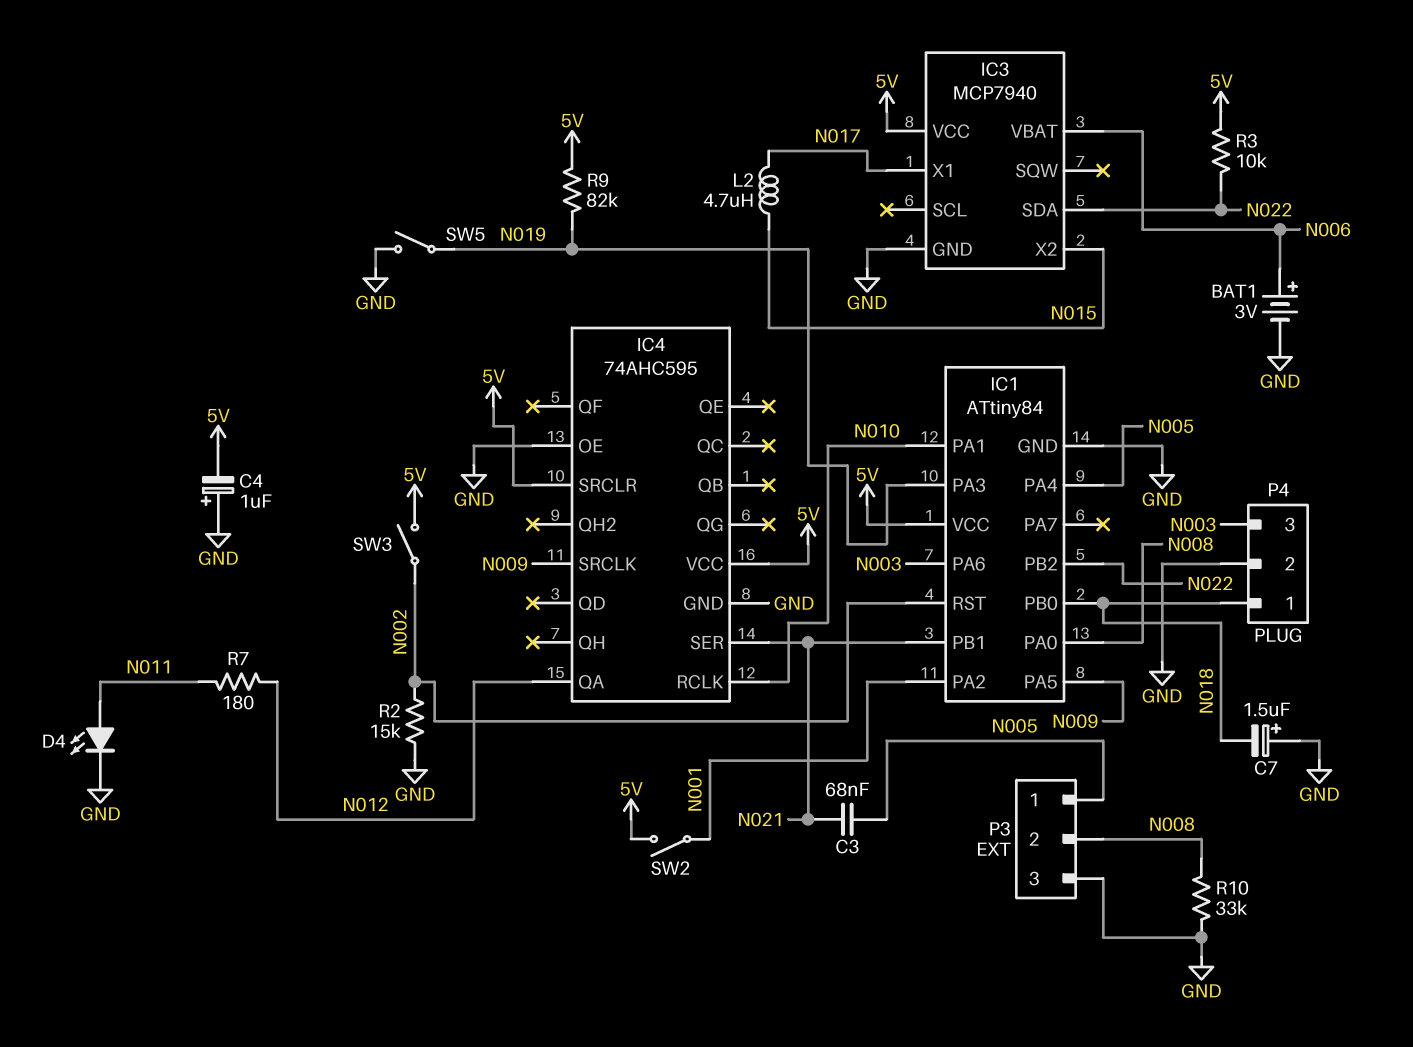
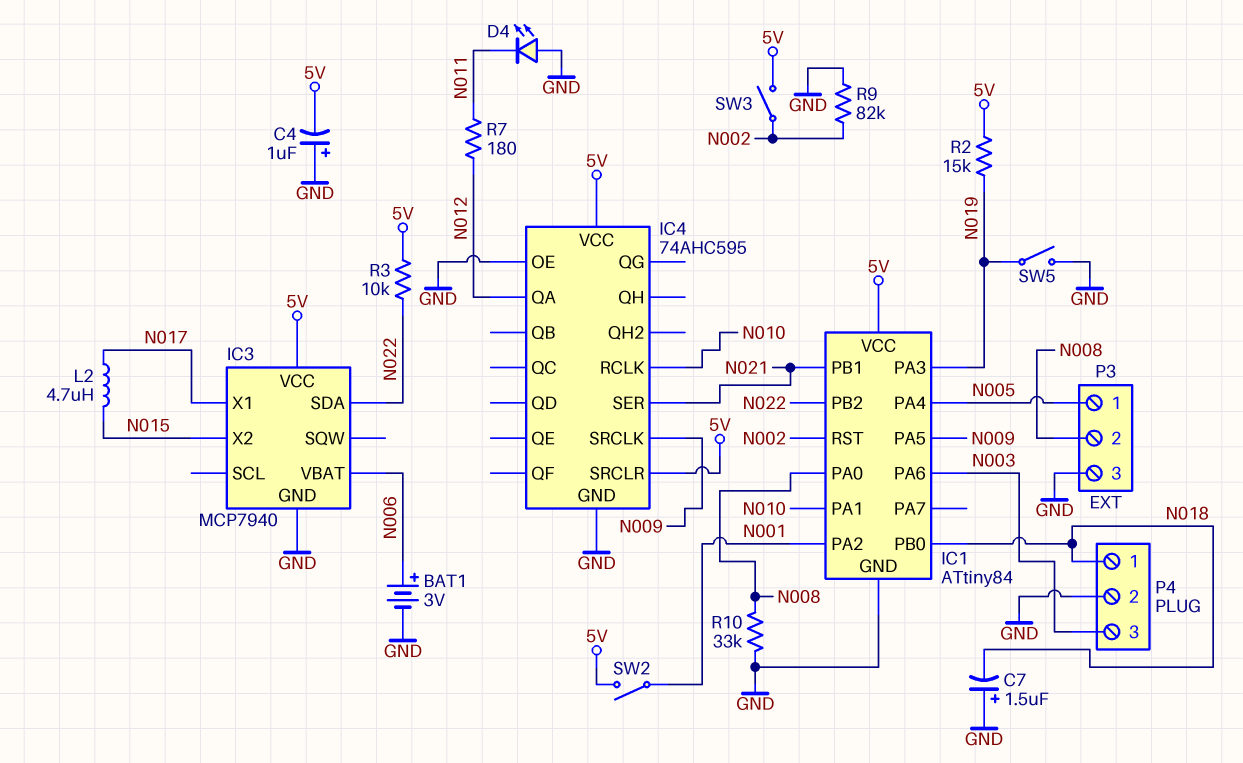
C3: 68nF (N005, N021) -> none
D4: LED (A N011, K GND) -> LED (A GND, K N011)
R2: 15k (GND, N002) -> 15k (5V, N019)
R9: 82k (5V, N019) -> 82k (GND, N002)

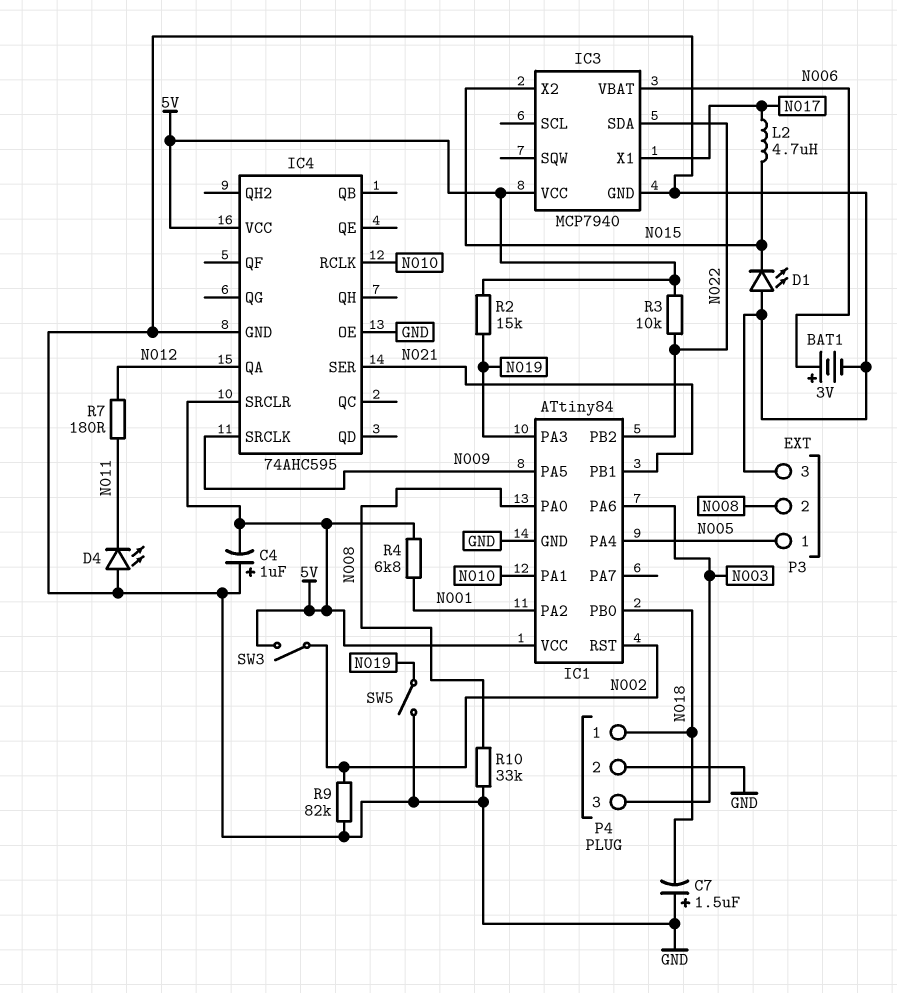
D1: none -> LED (A GND, K N015)
R4: none -> 6.8k (5V, N001)
SW2: switch (5V, N001) -> none

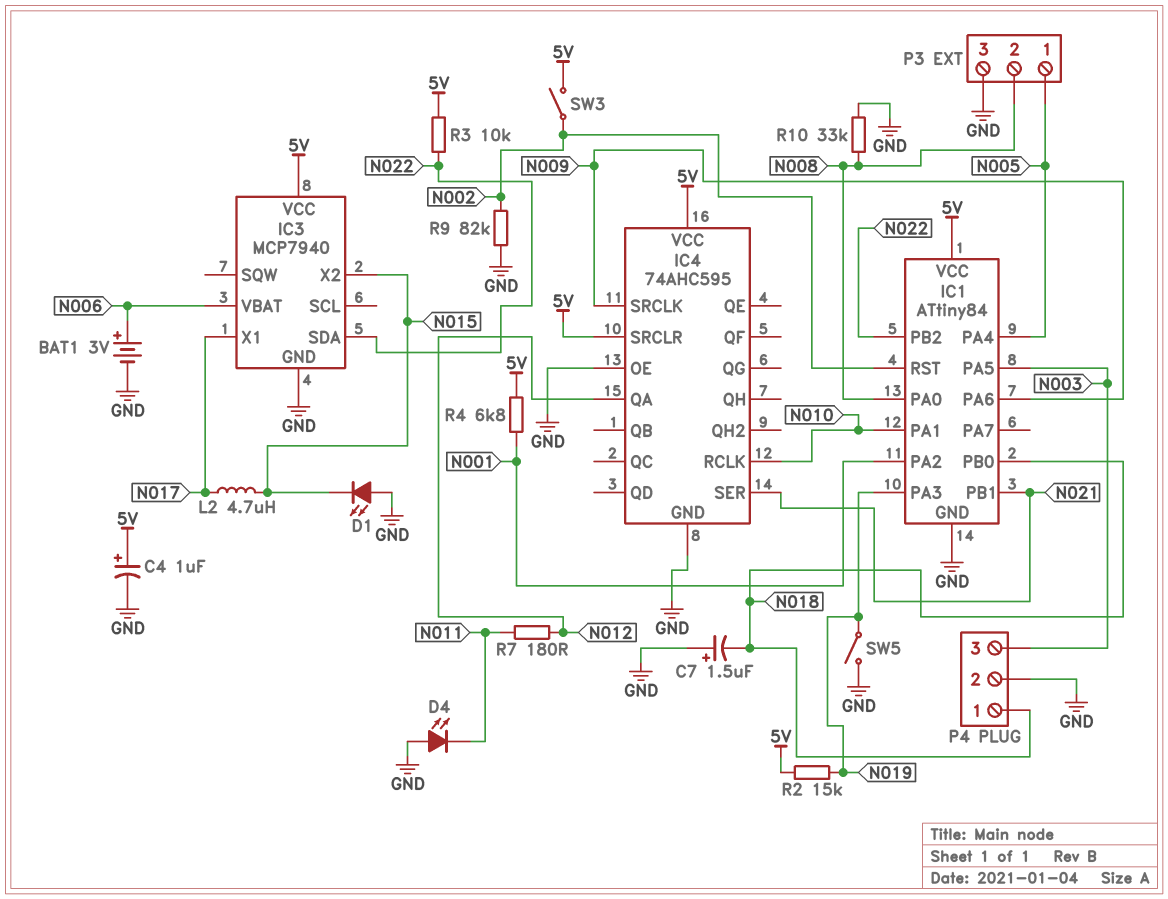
C4: 1uF (plus GND, minus 5V) -> 1uF (plus 5V, minus GND)
IC1 pin PA5: N009 -> N003
IC1 pin PA6: N003 -> N009

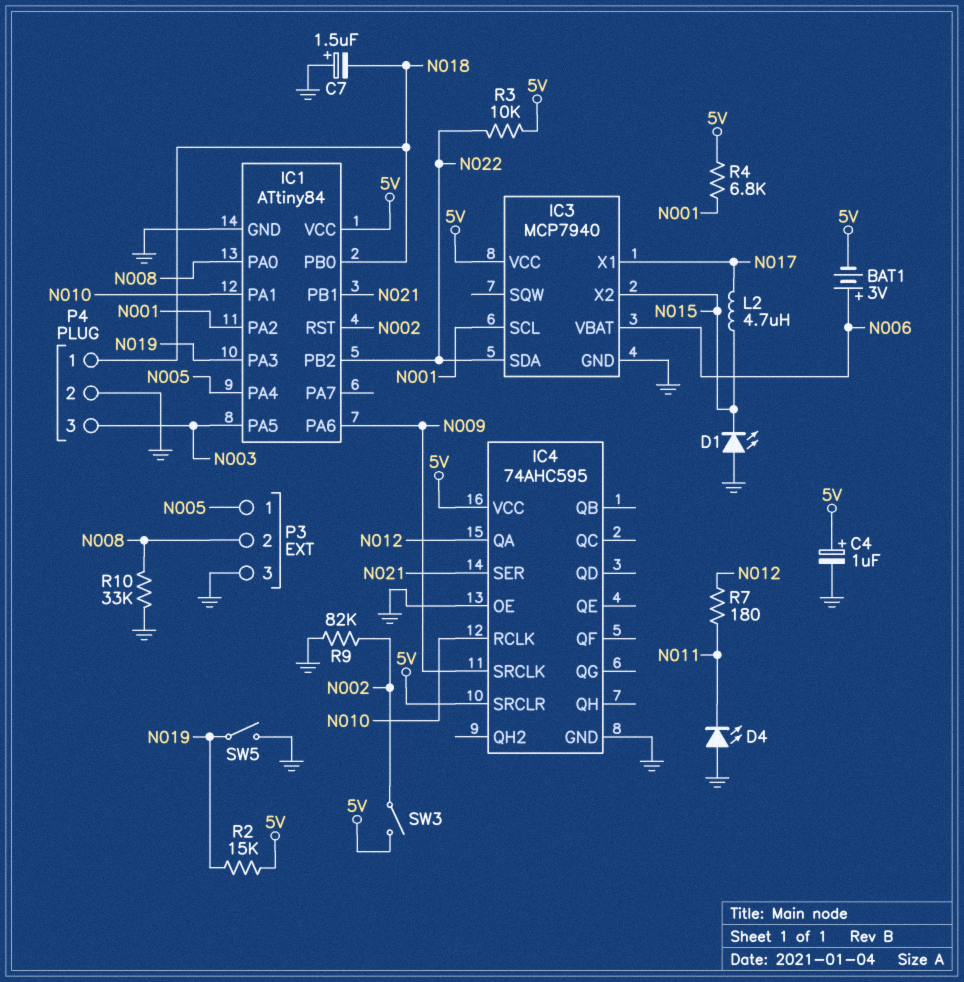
BAT1: 3V (plus N006, minus GND) -> 3V (plus N006, minus 5V)
IC3 pin SCL: none -> N001

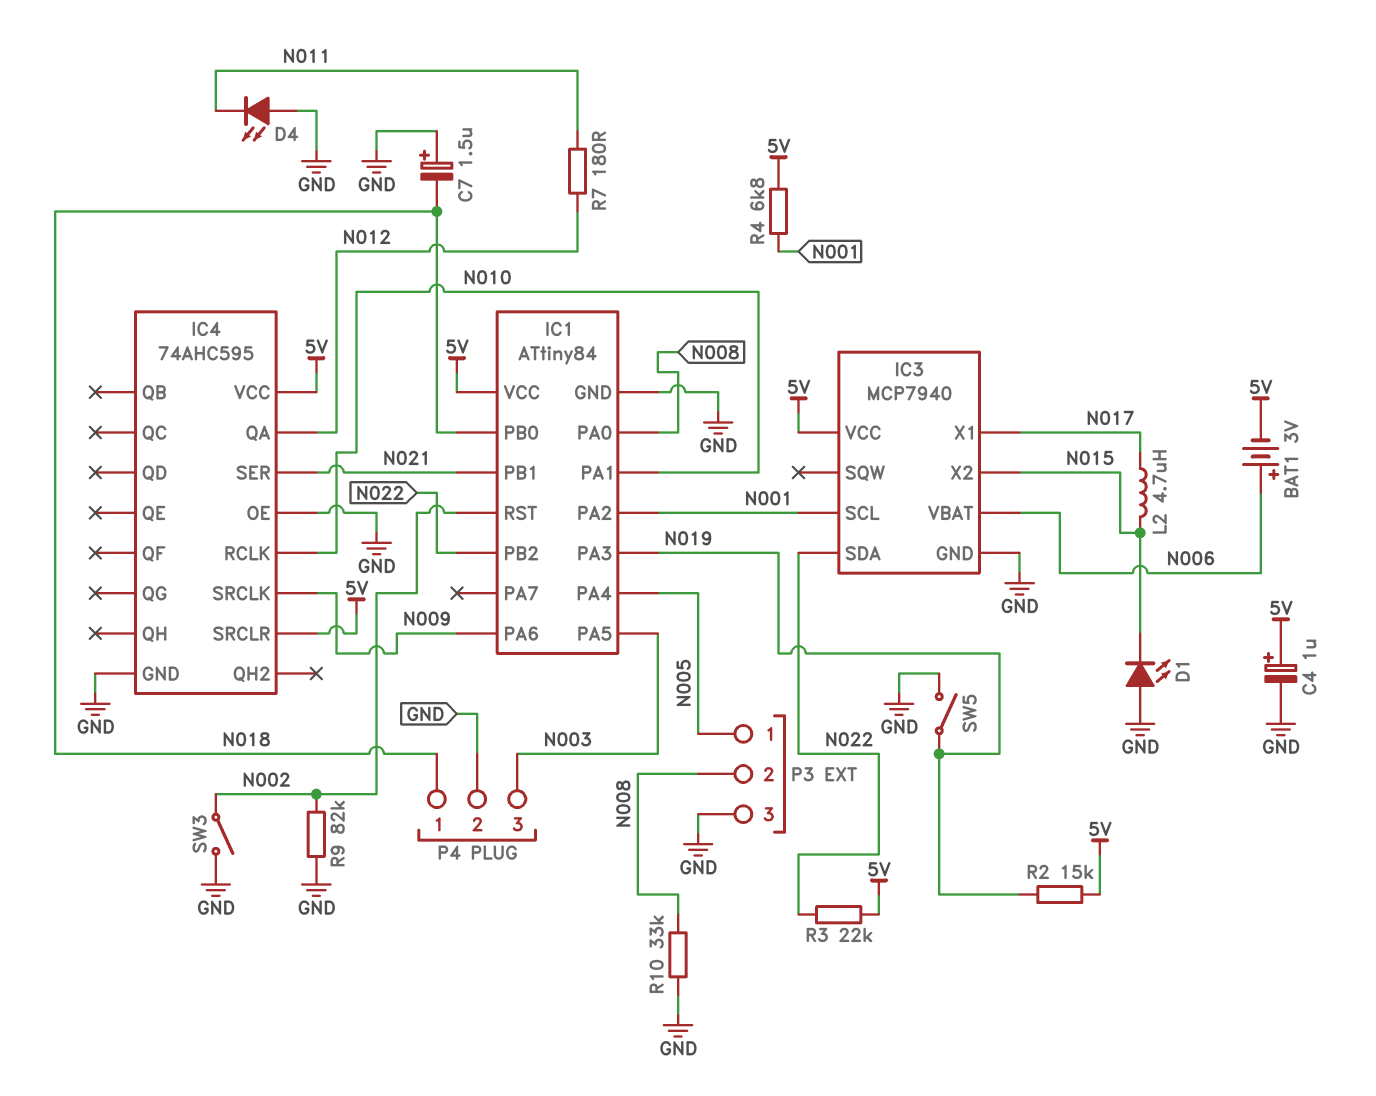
R3: 10k (5V, N022) -> 22k (5V, N022)
SW3: switch (5V, N002) -> switch (GND, N002)

